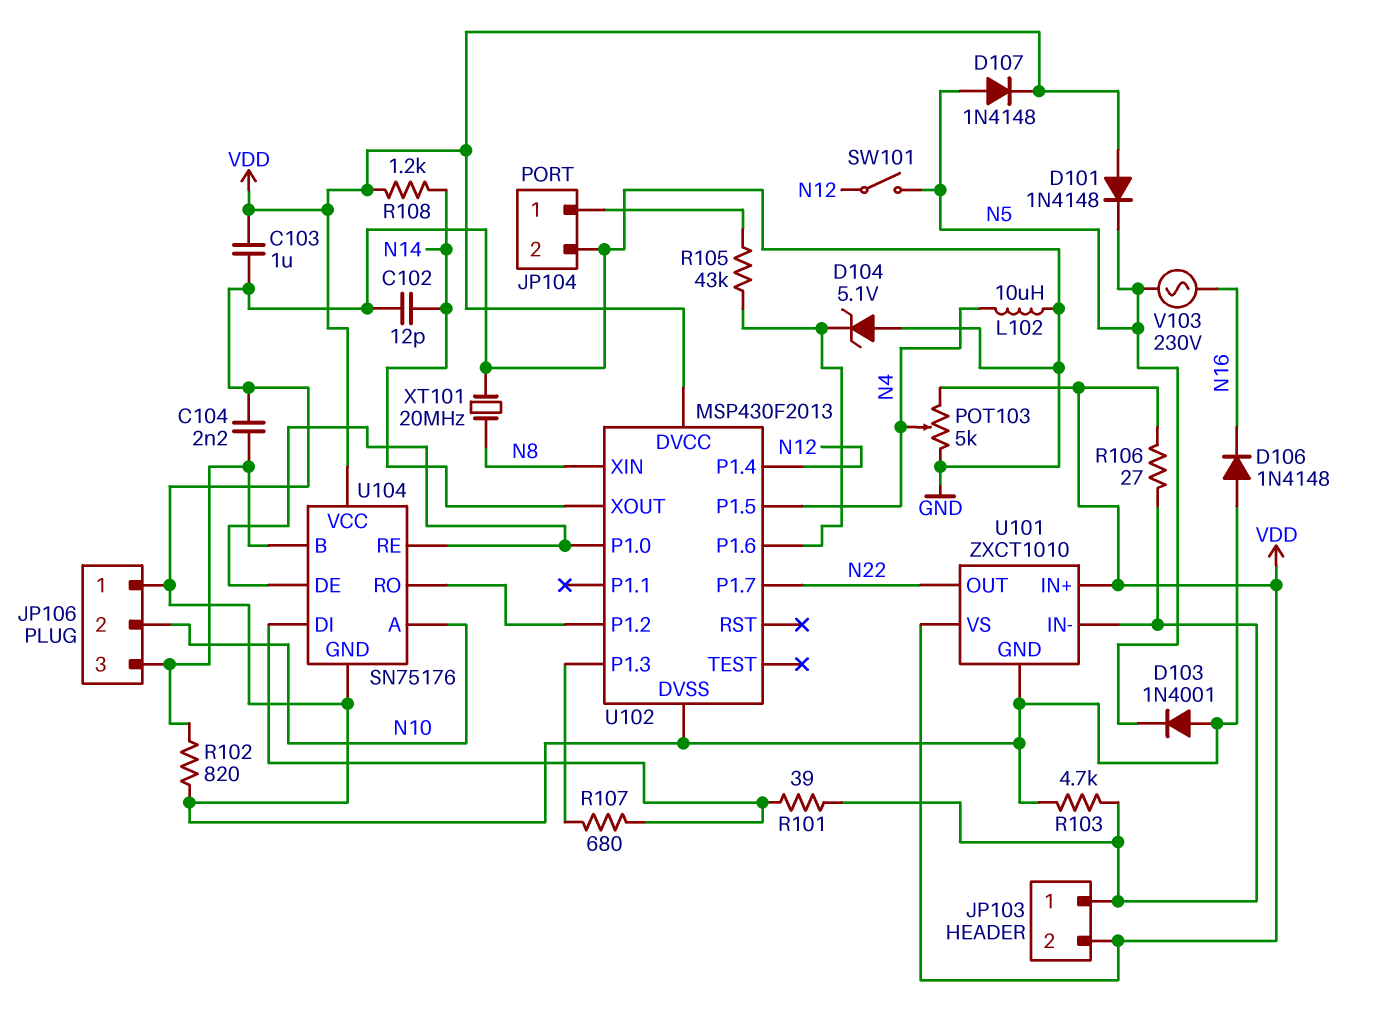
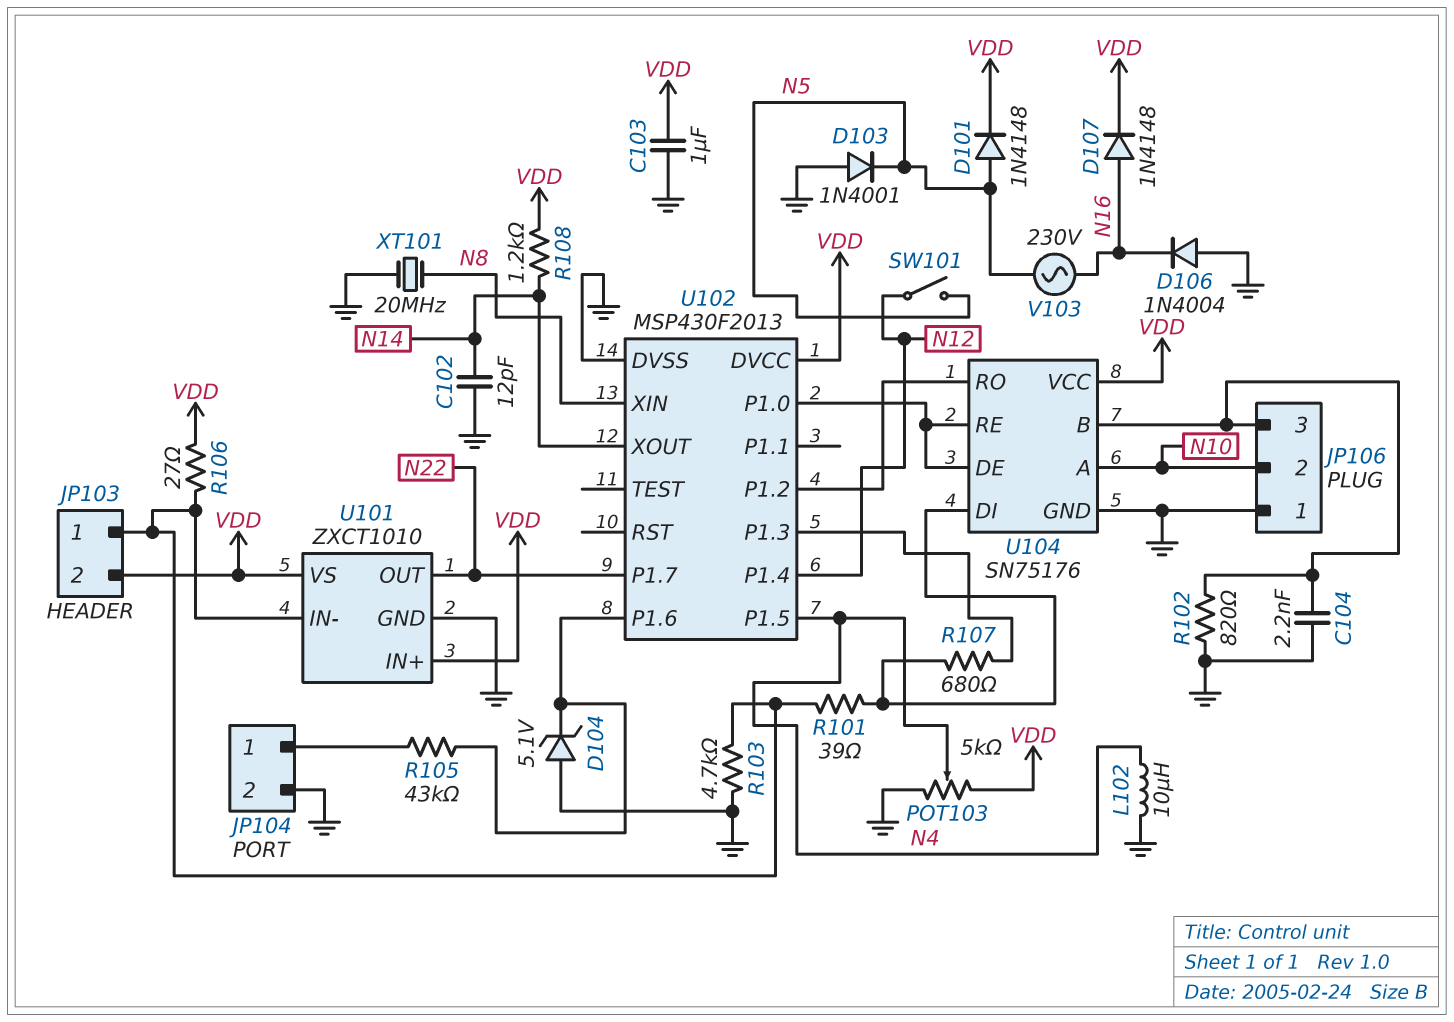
D101: diode 1N4148 (A VDD, K N5) -> diode 1N4148 (A N5, K VDD)
D106: diode 1N4148 (A GND, K N16) -> diode 1N4004 (A GND, K N16)
D107: diode 1N4148 (A N5, K VDD) -> diode 1N4148 (A N16, K VDD)

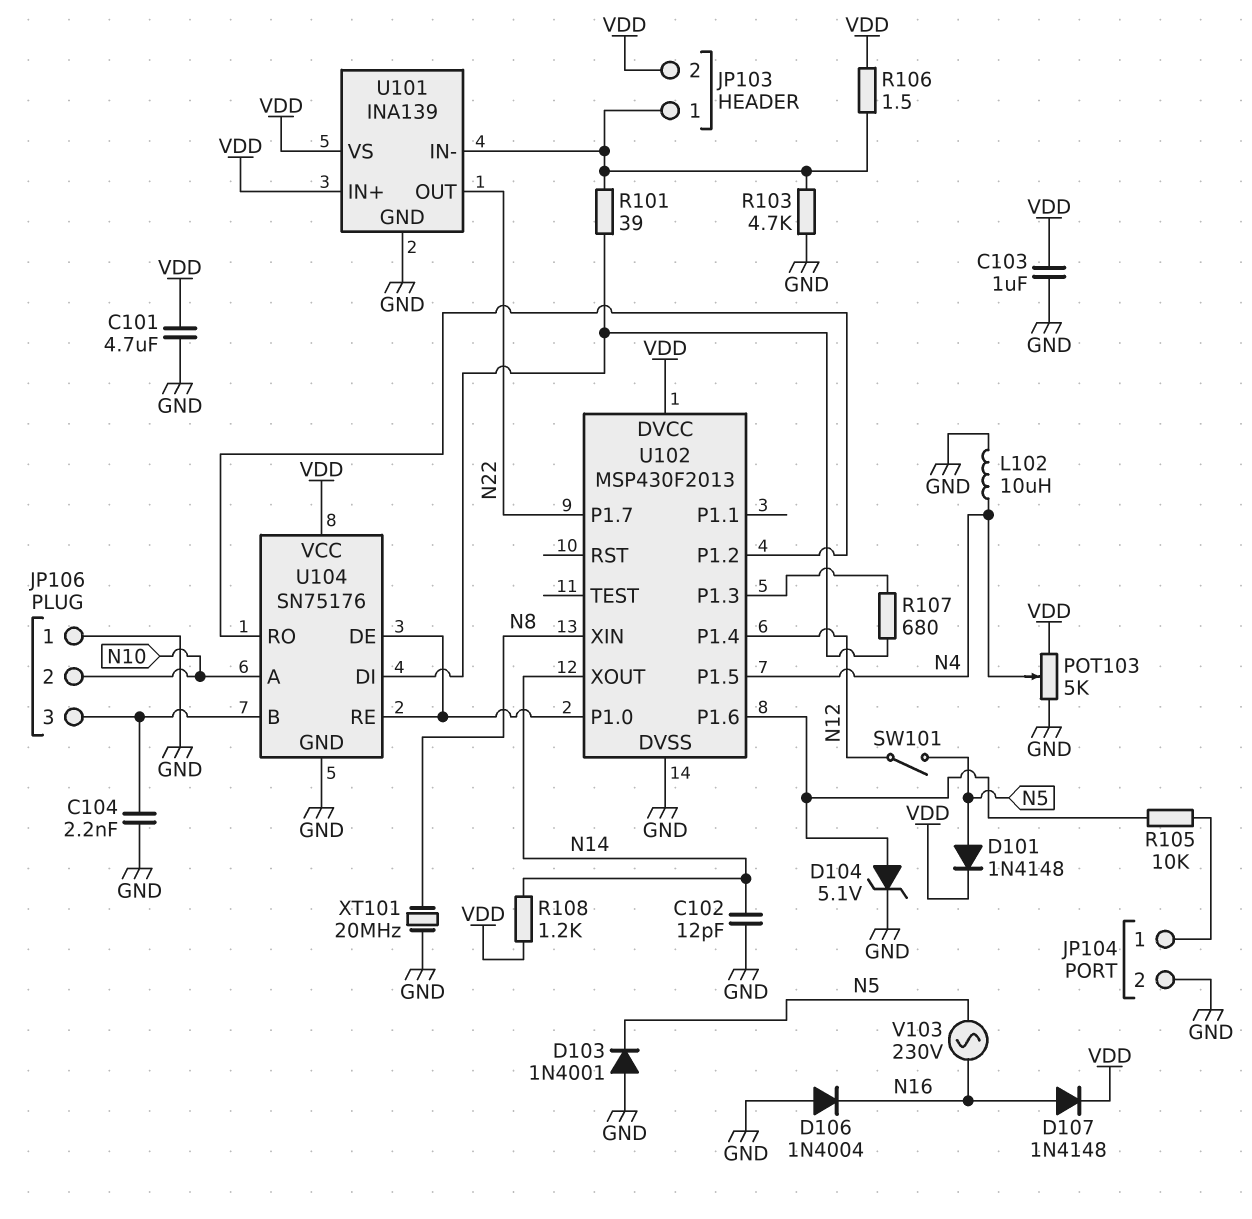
C101: none -> 4.7uF (GND, VDD)
D104: zener 5.1V (A GND, K U102/P1.6) -> zener 5.1V (A U102/P1.6, K GND)
R102: 820 (GND, JP106/3) -> none
R105: 43k (JP104/1, U102/P1.6) -> 10k (JP104/1, U102/P1.6)
R106: 27 (JP103/1, VDD) -> 1.5 (JP103/1, VDD)
U101: ZXCT1010 -> INA139

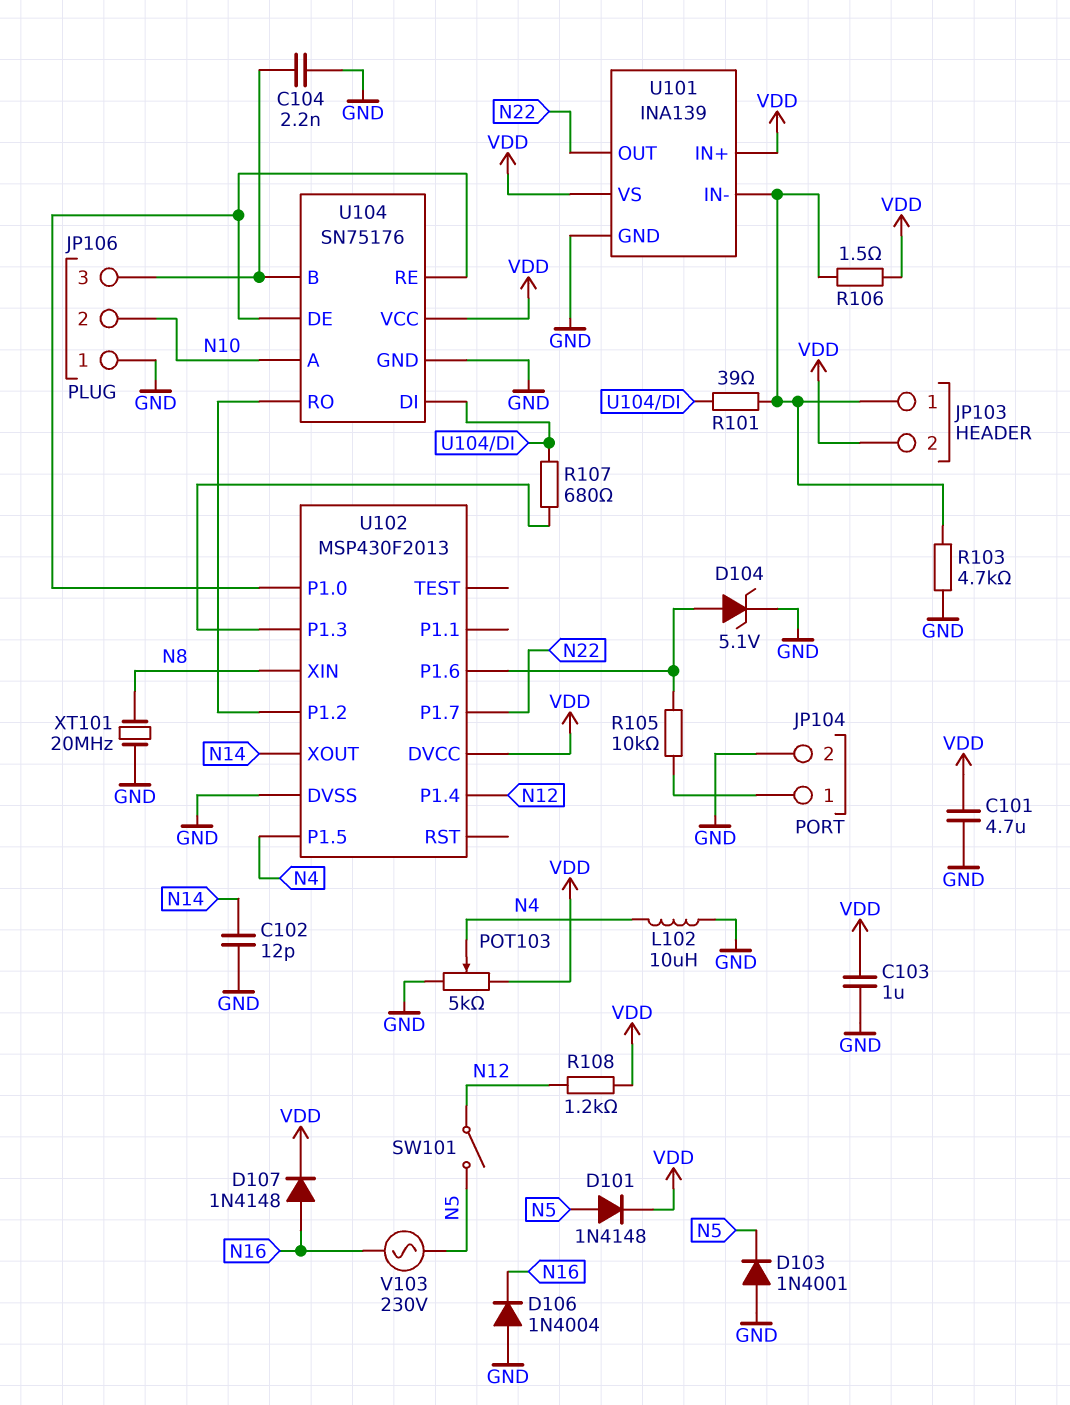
R108: 1.2k (N14, VDD) -> 1.2k (N12, VDD)

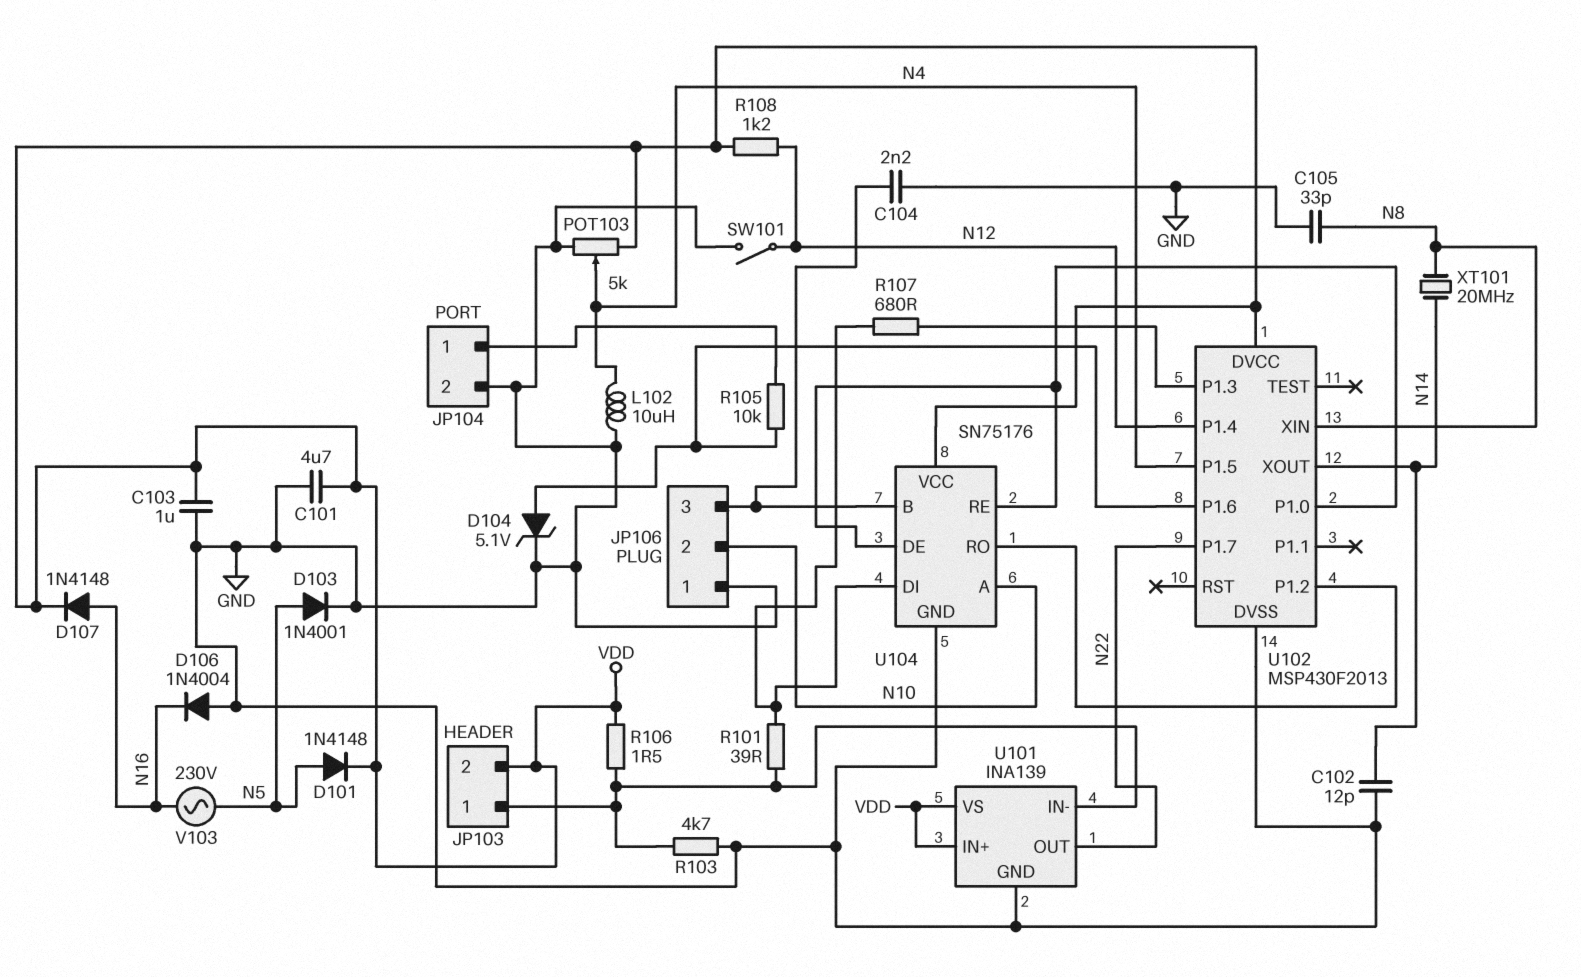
C105: none -> 33pF (GND, N8)
D103: diode 1N4001 (A GND, K N5) -> diode 1N4001 (A N5, K GND)
SW101: switch (N5, N12) -> switch (GND, N12)
XT101: 20MHz (GND, N8) -> 20MHz (N8, N14)

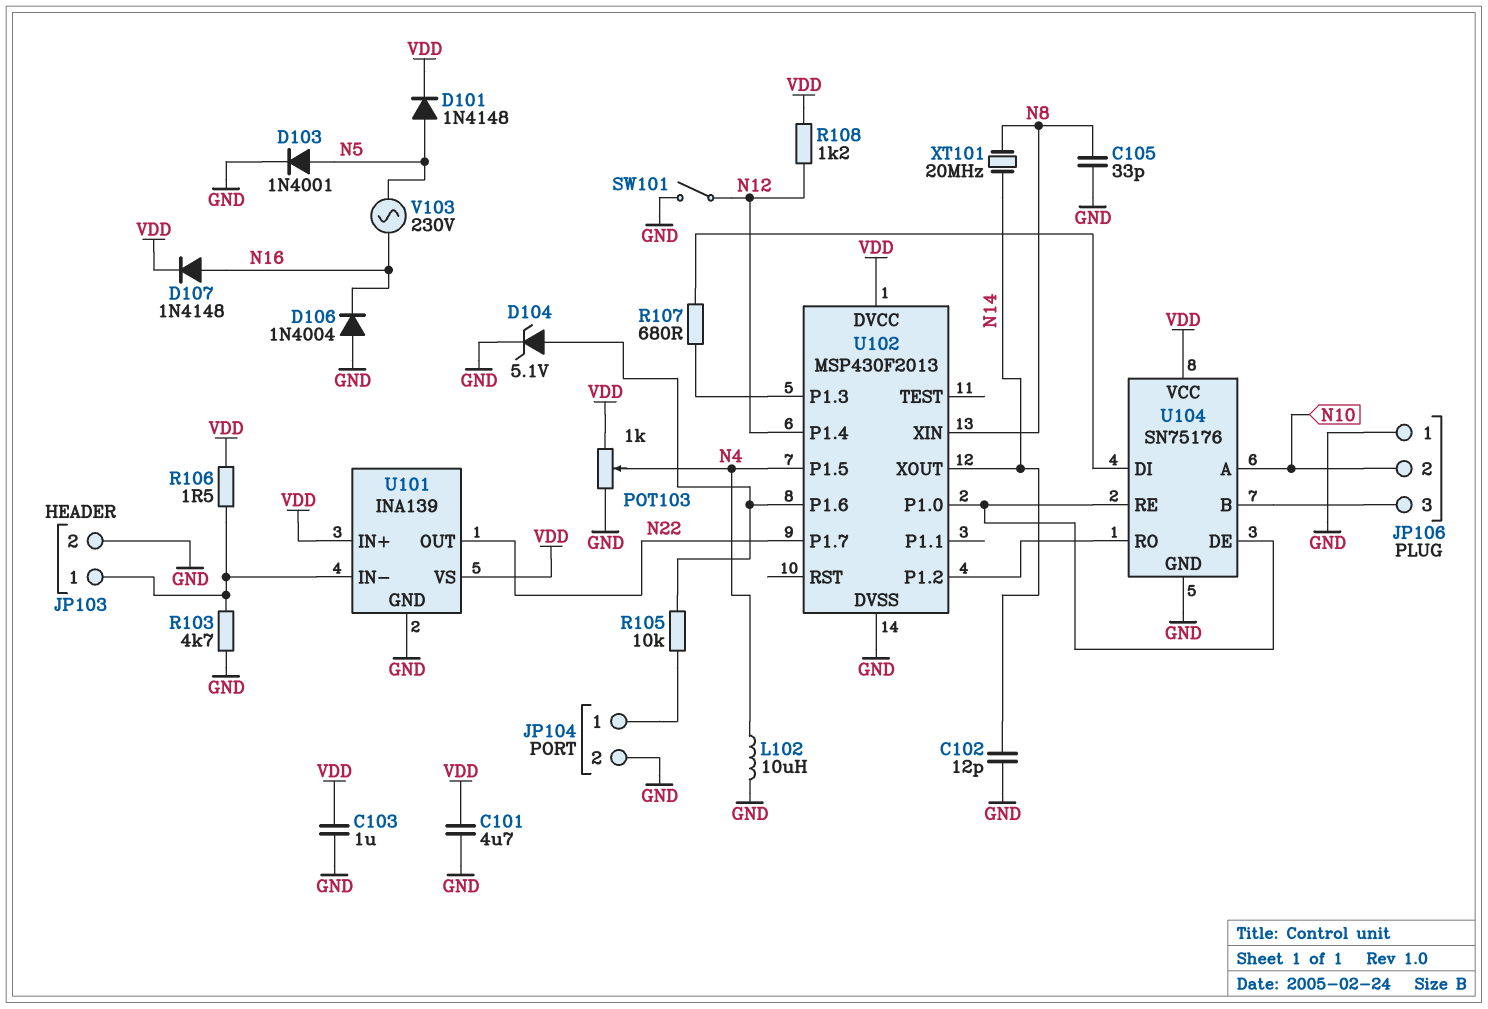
C104: 2.2nF (GND, JP106/3) -> none
JP103 pin 2: VDD -> GND
POT103: 5k (GND, VDD, wiper N4) -> 1k (GND, VDD, wiper N4)
R101: 39 (JP103/1, U104/DI) -> none

